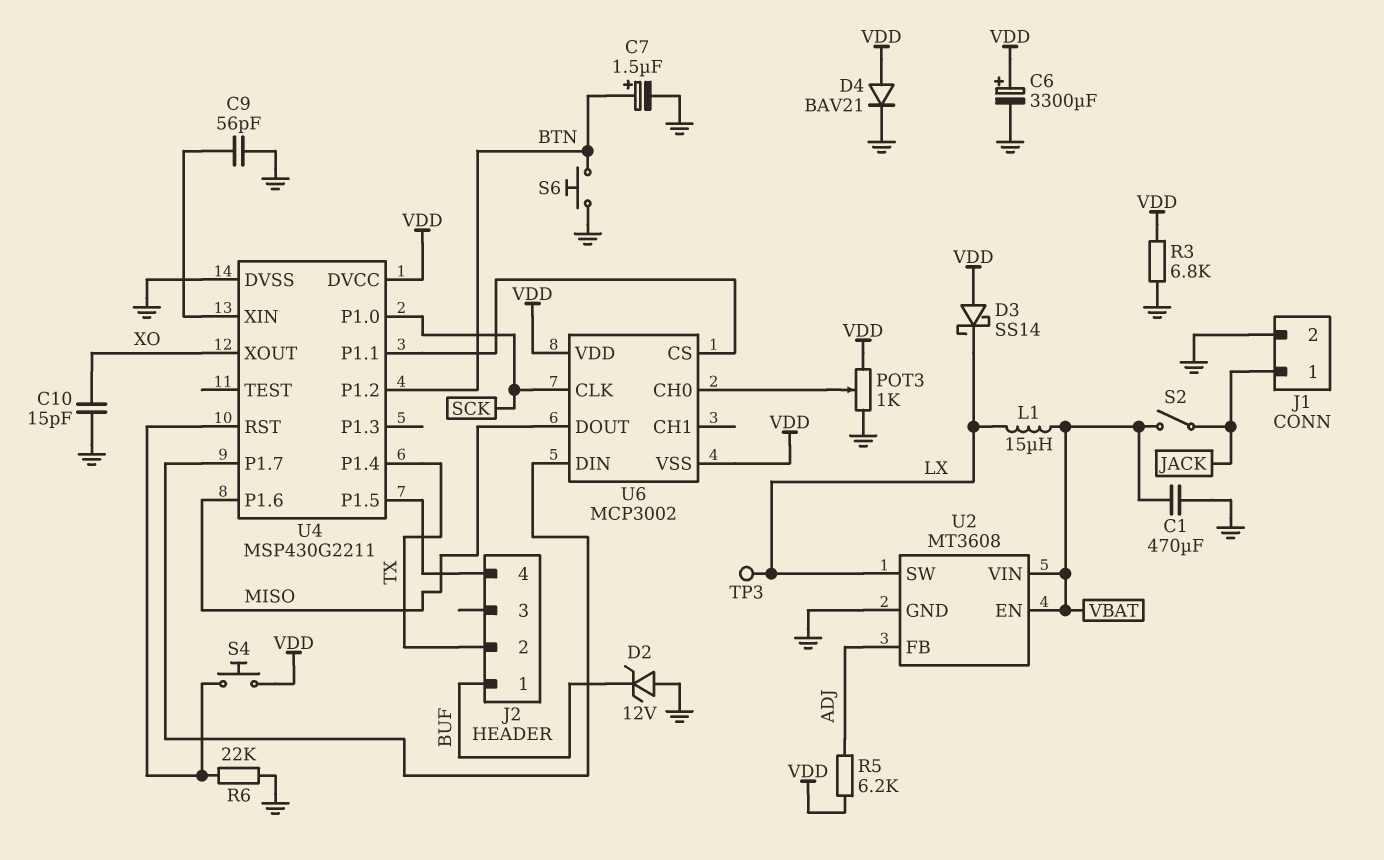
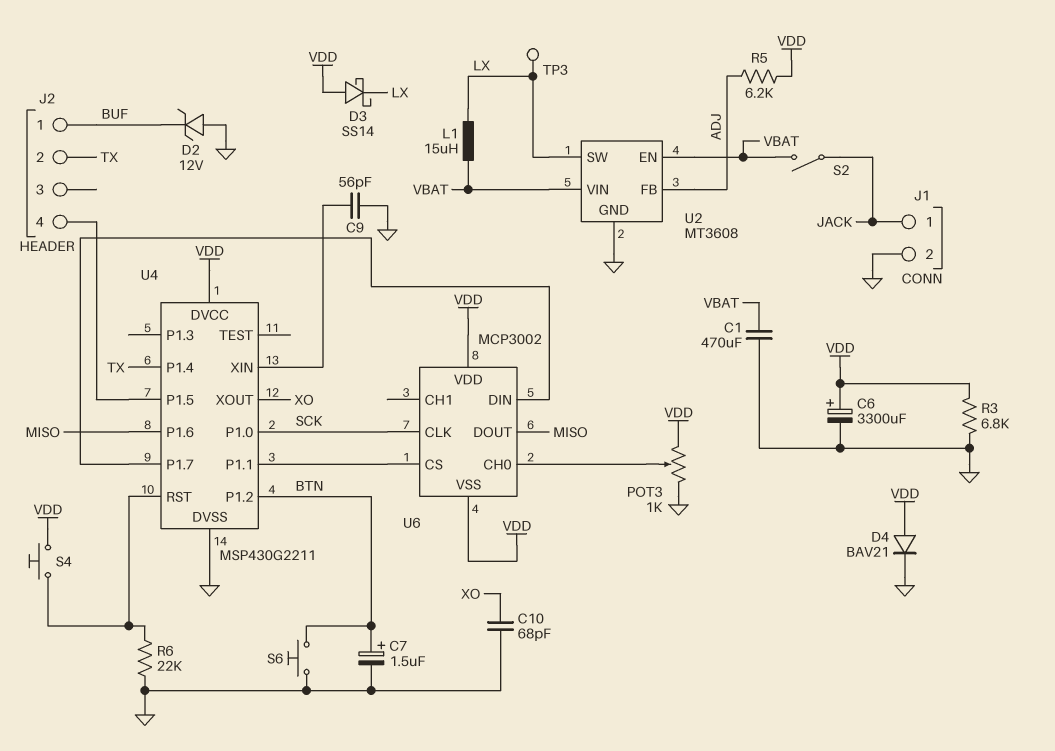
C10: 15pF (GND, XO) -> 68pF (GND, XO)

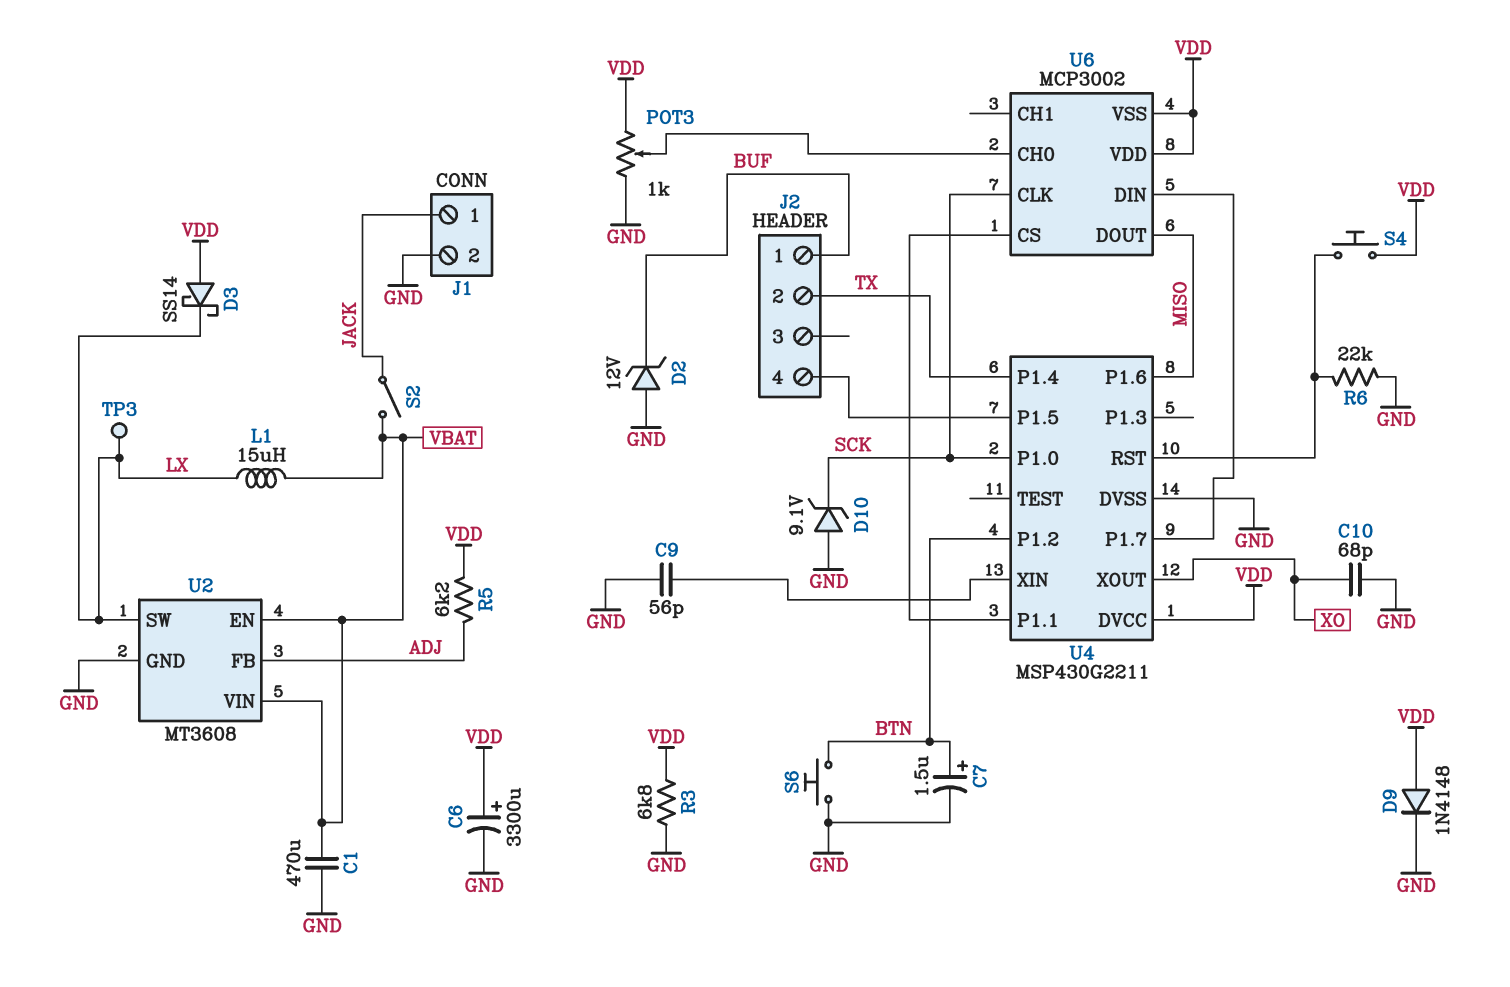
D4: diode BAV21 (A VDD, K GND) -> none
D9: none -> diode 1N4148 (A VDD, K GND)
D10: none -> zener 9.1V (A GND, K SCK)

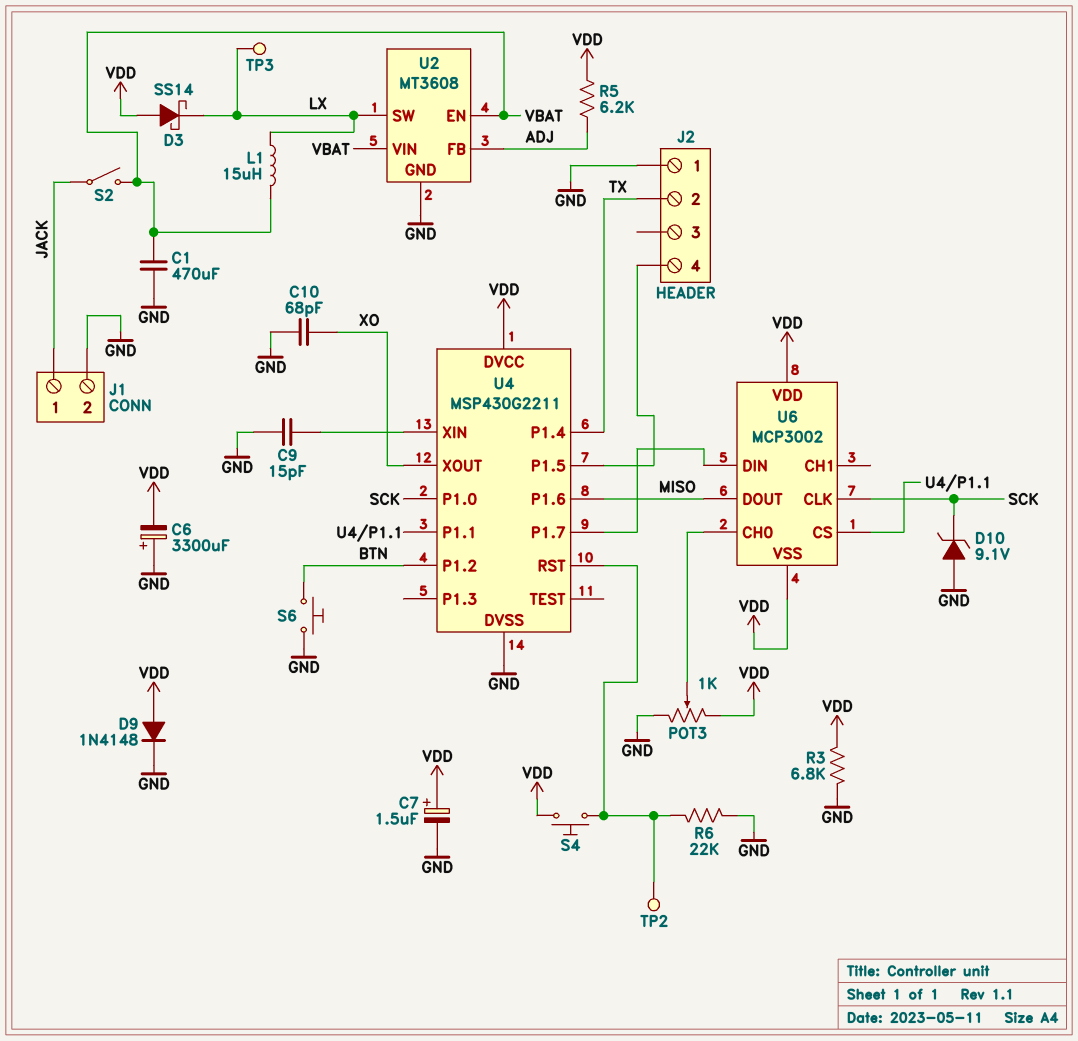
C6: 3300uF (plus VDD, minus GND) -> 3300uF (plus GND, minus VDD)
C7: 1.5uF (plus BTN, minus GND) -> 1.5uF (plus VDD, minus GND)
C9: 56pF (GND, U4/XIN) -> 15pF (GND, U4/XIN)
D2: zener 12V (A GND, K BUF) -> none
J2 pin 1: BUF -> GND
TP2: none -> test point (U4/RST)

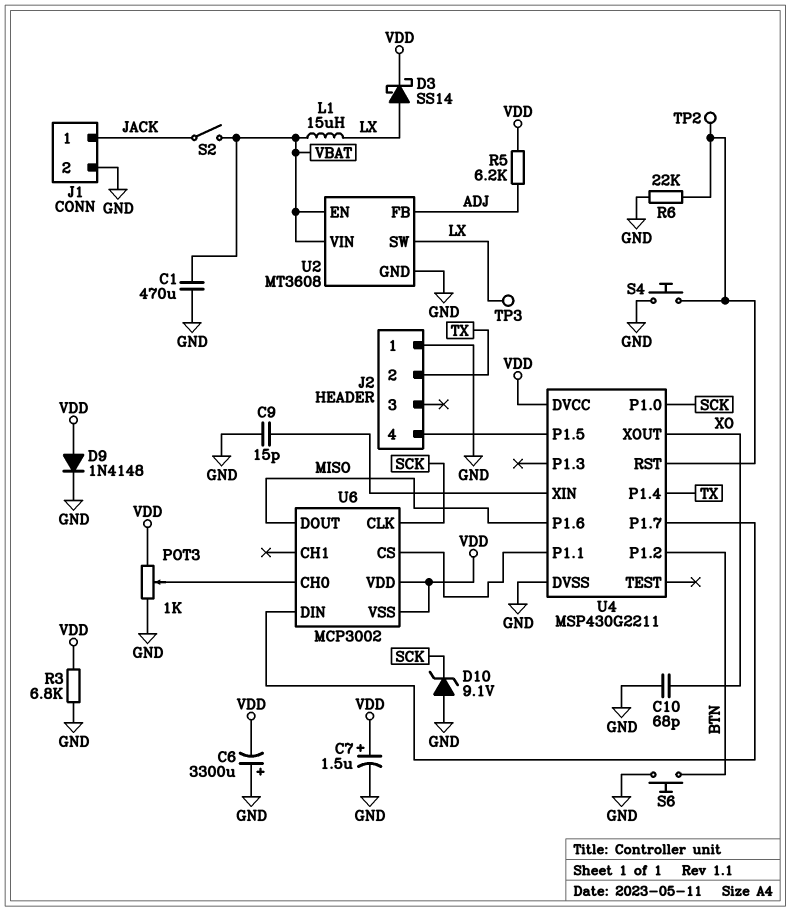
D3: schottky SS14 (A VDD, K LX) -> schottky SS14 (A LX, K VDD)
S4: button (U4/RST, VDD) -> button (GND, U4/RST)

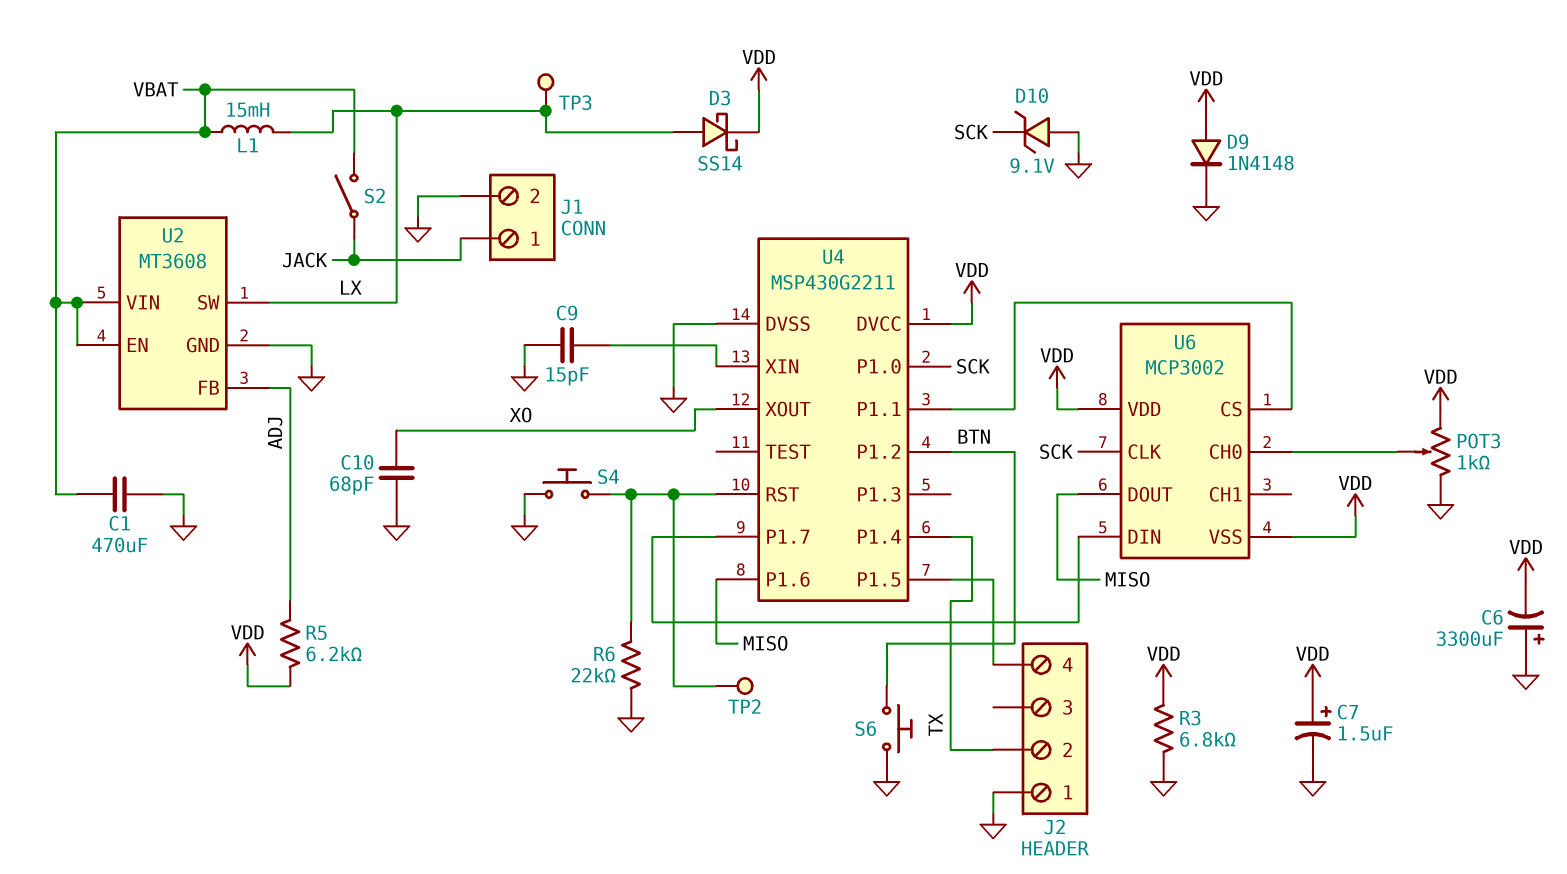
L1: 15uH (LX, VBAT) -> 15mH (LX, VBAT)

